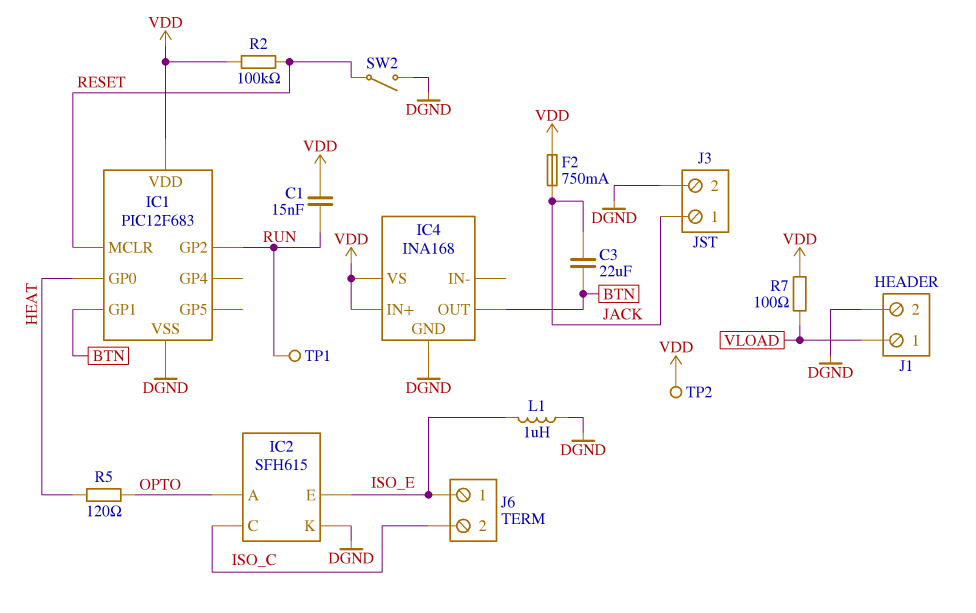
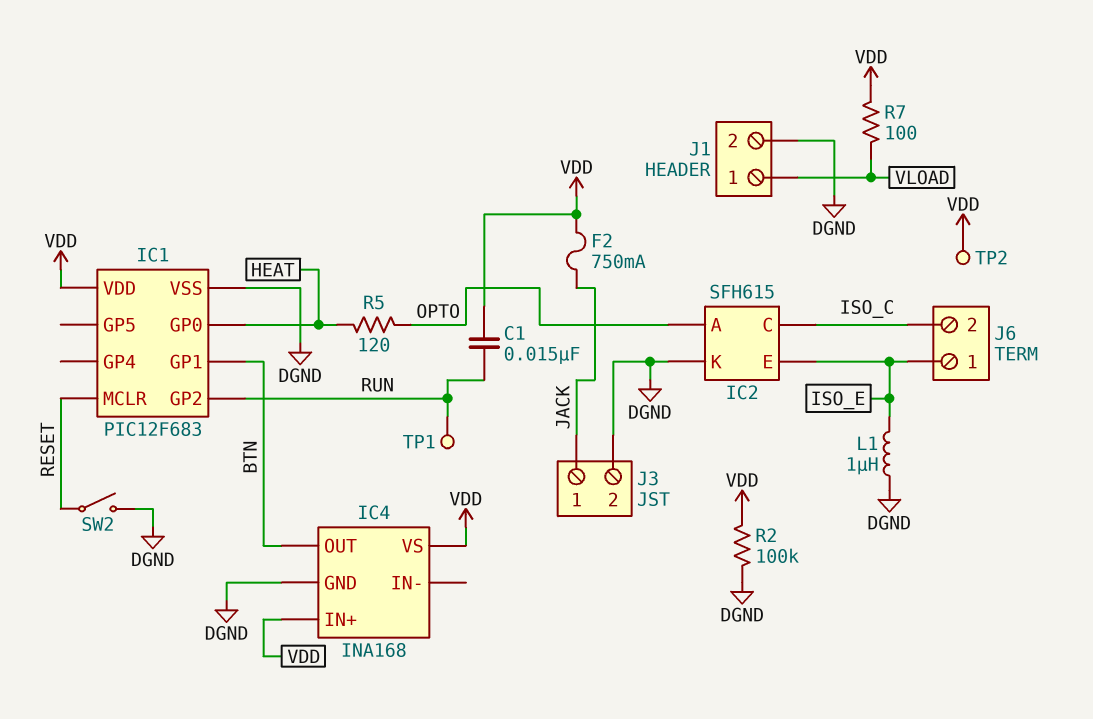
C3: 22uF (BTN, JACK) -> none
R2: 100k (RESET, VDD) -> 100k (DGND, VDD)

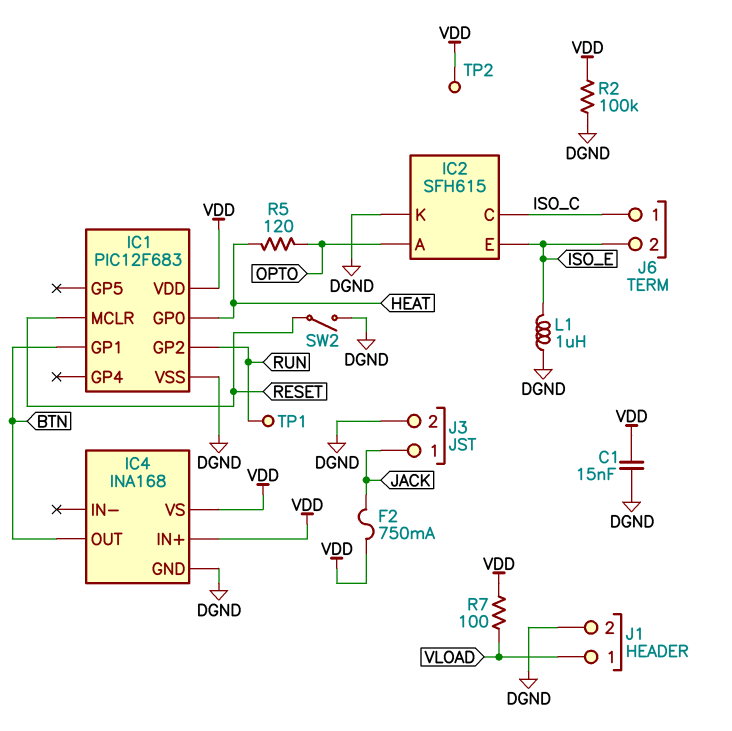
C1: 15nF (RUN, VDD) -> 15nF (DGND, VDD)
J6 pin 1: ISO_E -> ISO_C
J6 pin 2: ISO_C -> ISO_E

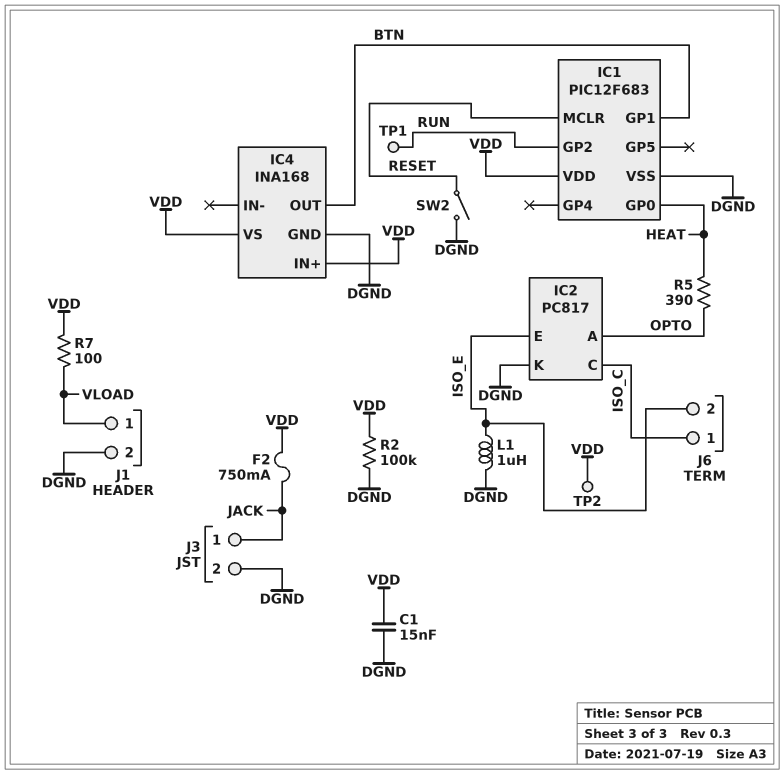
IC2: SFH615 -> PC817
R5: 120 (HEAT, OPTO) -> 390 (HEAT, OPTO)

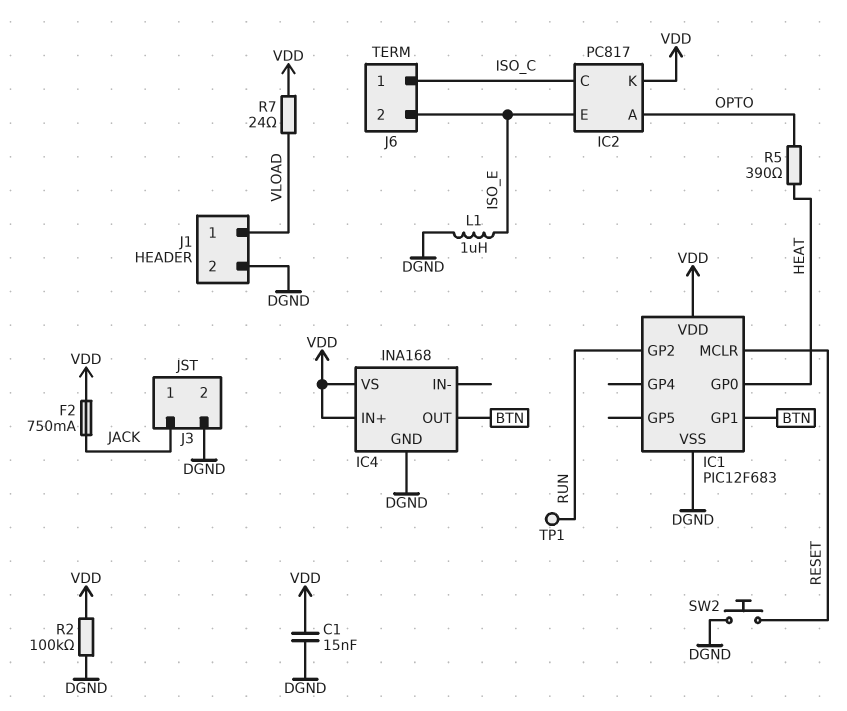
IC2 pin K: DGND -> VDD
R7: 100 (VDD, VLOAD) -> 24 (VDD, VLOAD)
SW2: switch (DGND, RESET) -> button (DGND, RESET)
TP2: test point (VDD) -> none

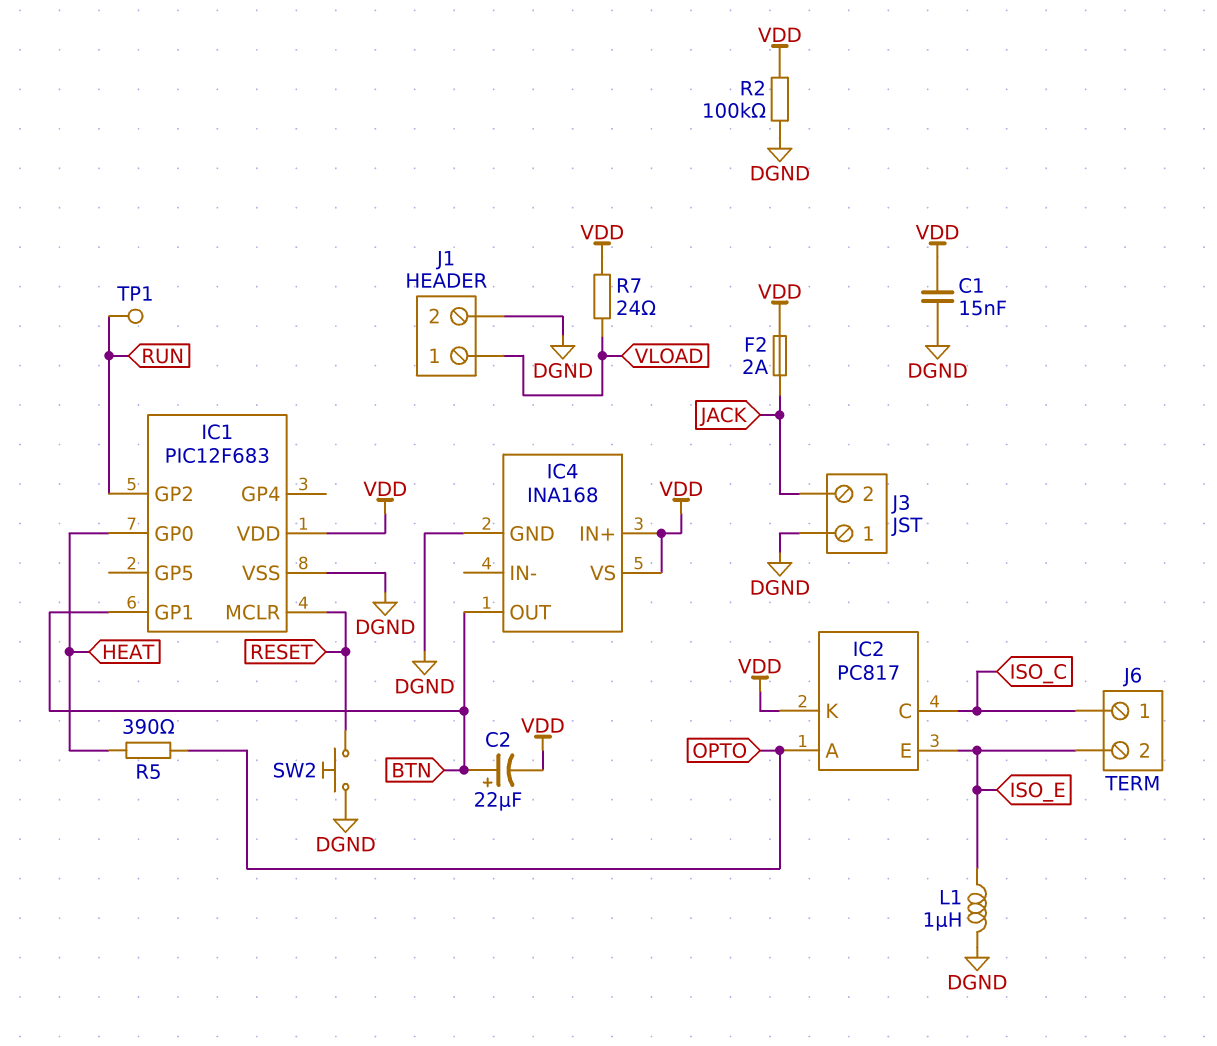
C2: none -> 22uF (plus BTN, minus VDD)
F2: 750mA (JACK, VDD) -> 2A (JACK, VDD)
J3 pin 1: JACK -> DGND
J3 pin 2: DGND -> JACK

